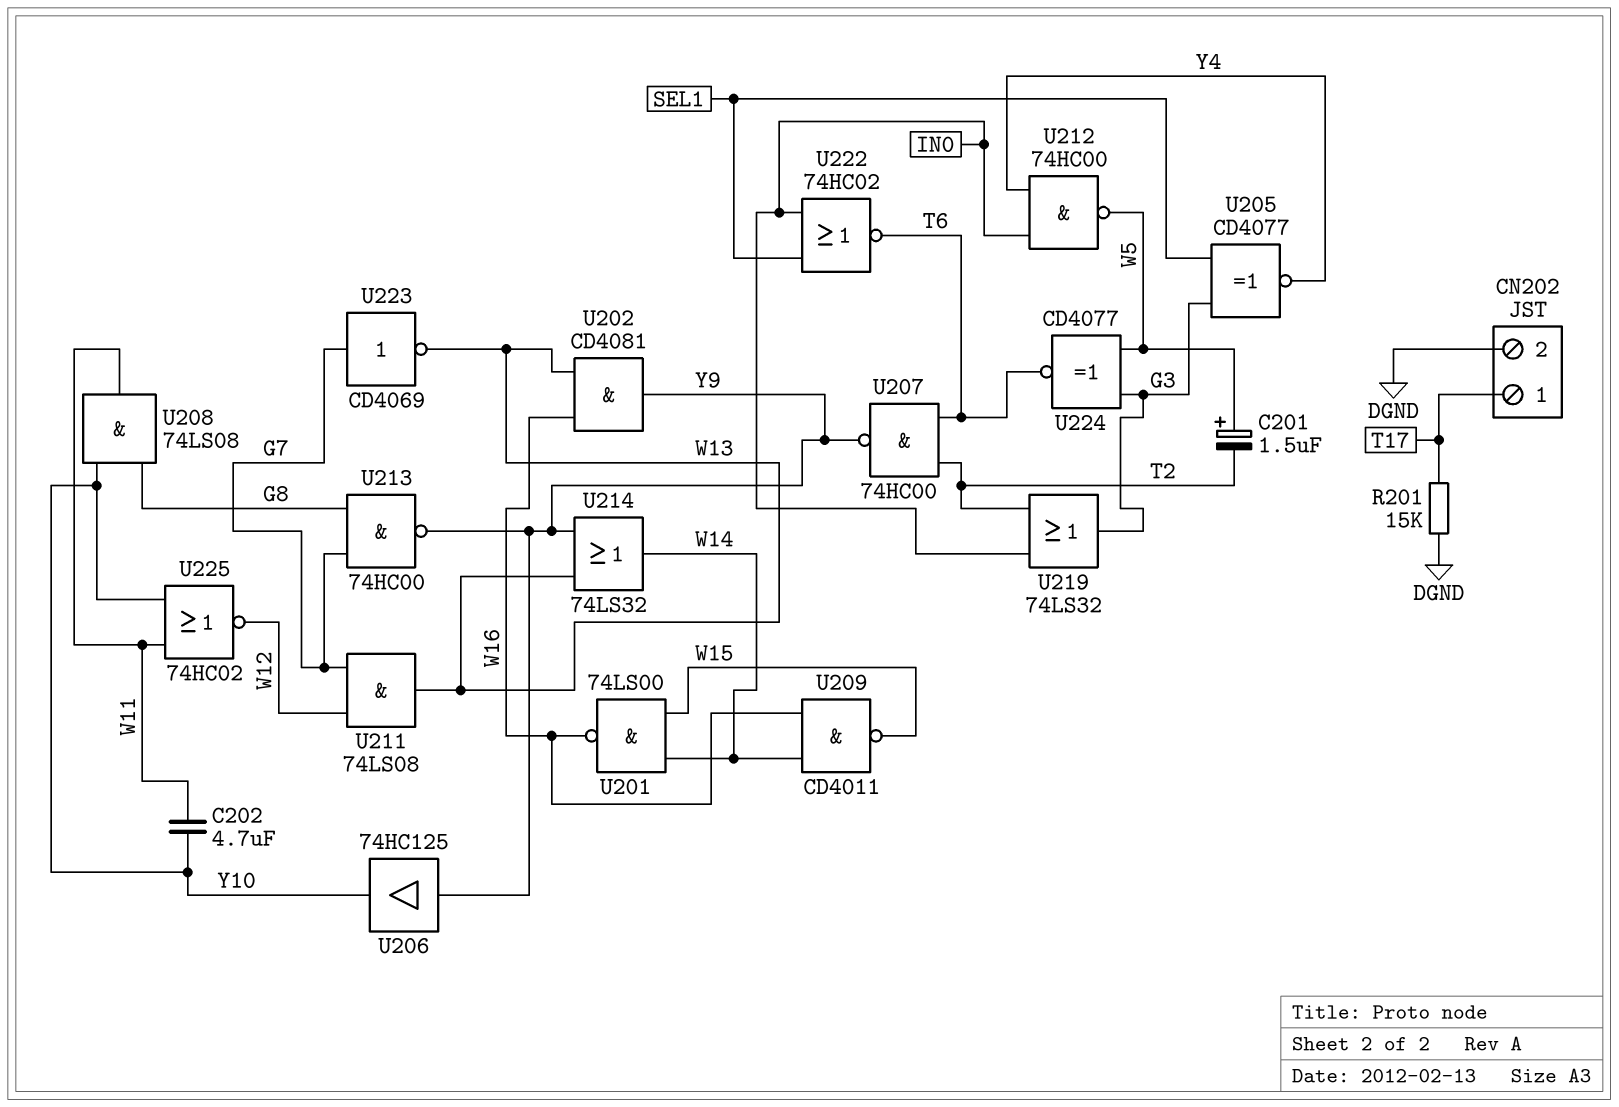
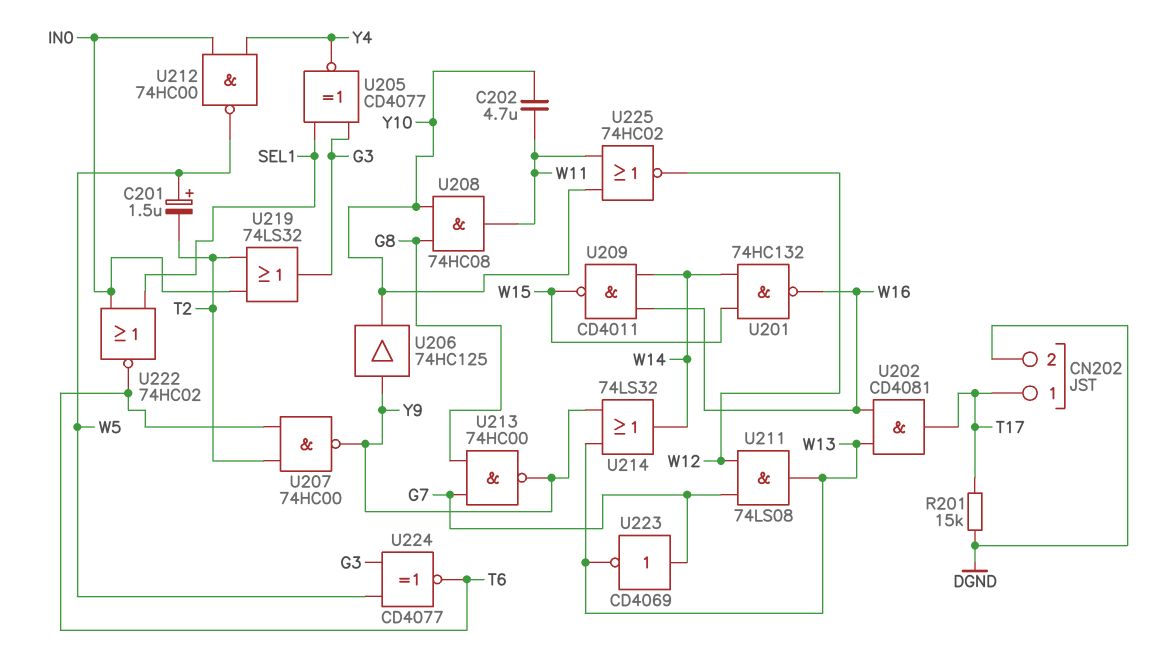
U201: NAND 74LS00 (in W14, in W15, out W16) -> NAND 74HC132 (in W14, in W15, out W16)
U202: AND CD4081 (in W13, in W16, out Y9) -> AND CD4081 (in W13, in W16, out T17)
U208: AND 74LS08 (in G8, in Y10, out W11) -> AND 74HC08 (in G8, in Y10, out W11)

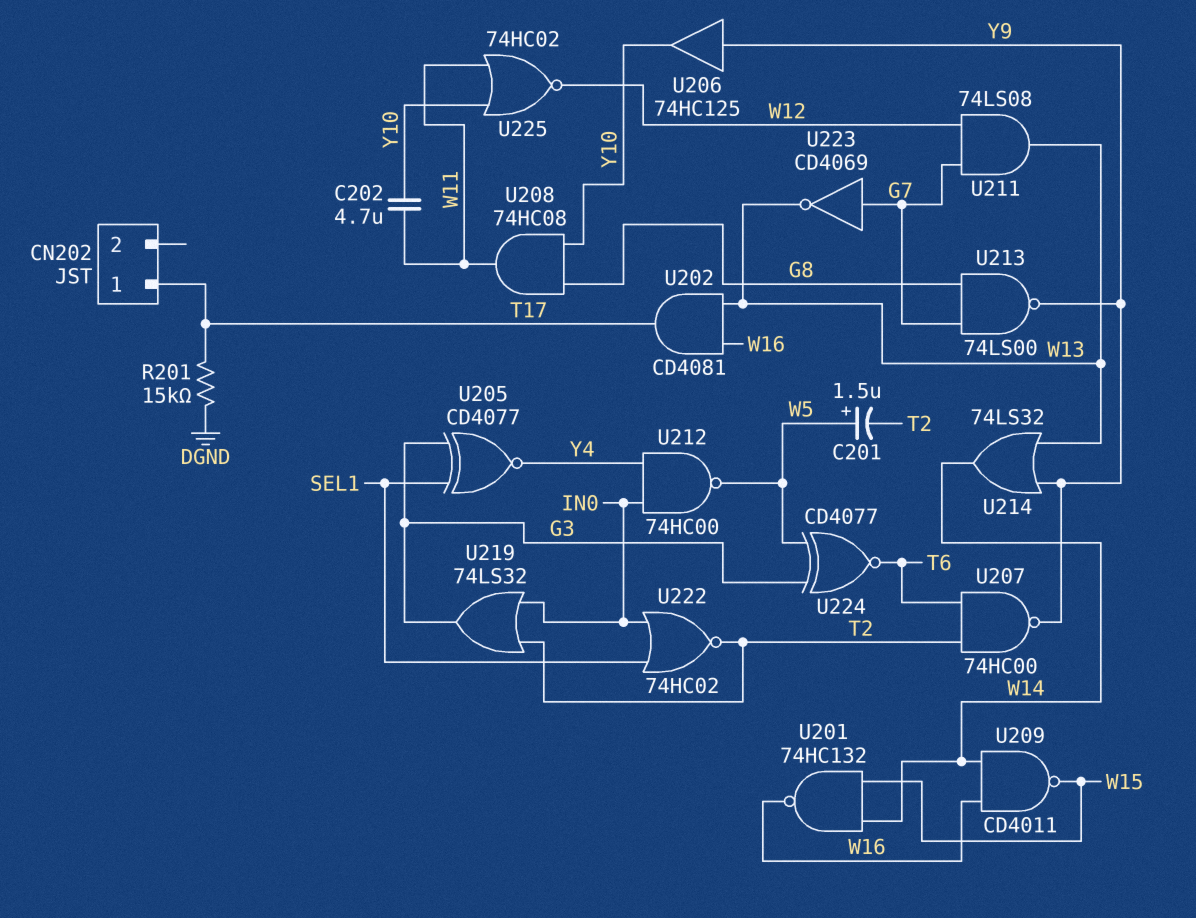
CN202 pin 2: DGND -> none
U213: NAND 74HC00 (in G7, in G8, out Y9) -> NAND 74LS00 (in G7, in G8, out Y9)
U222: NOR 74HC02 (in IN0, in SEL1, out T6) -> NOR 74HC02 (in IN0, in SEL1, out T2)

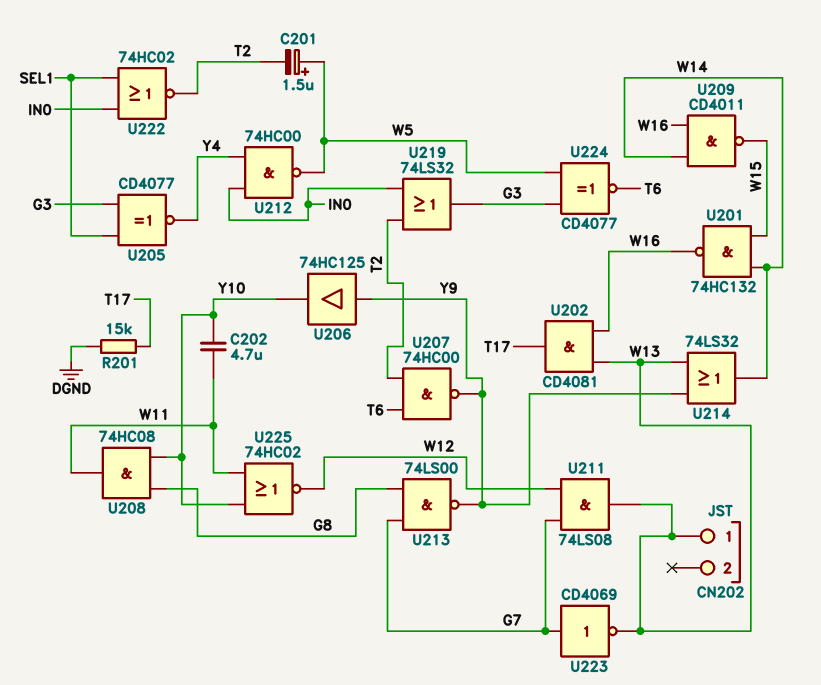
CN202 pin 1: T17 -> W13

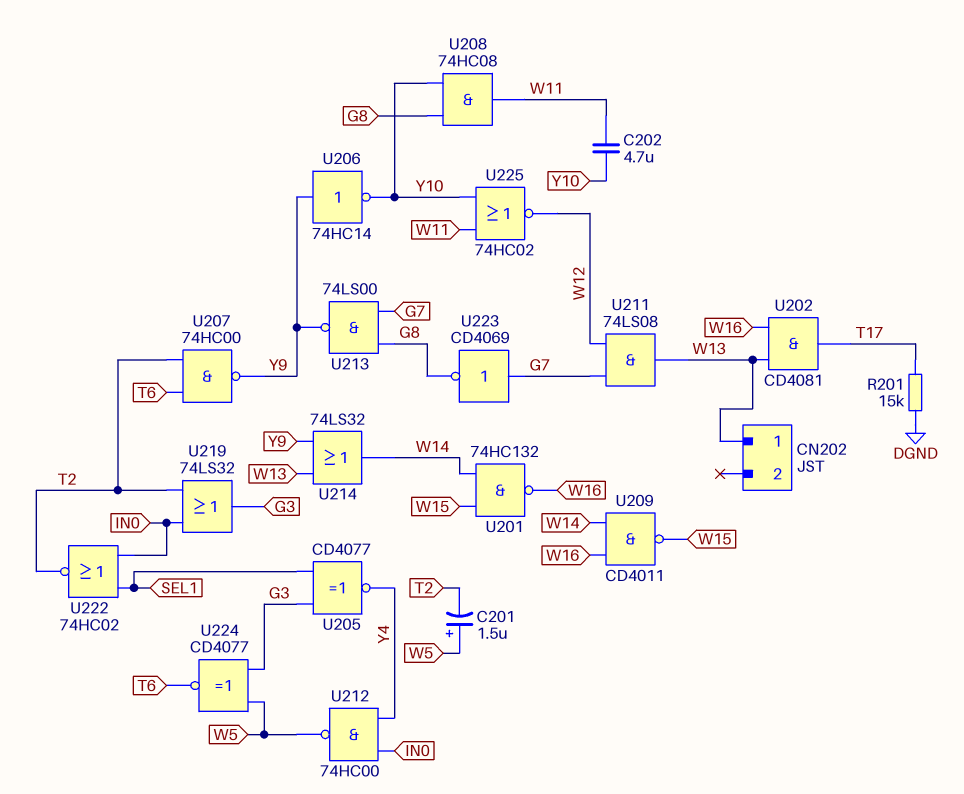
U206: buffer 74HC125 (in Y9, out Y10) -> NOT 74HC14 (in Y9, out Y10)
U223: NOT CD4069 (in G7, out W13) -> NOT CD4069 (in G7, out G8)

